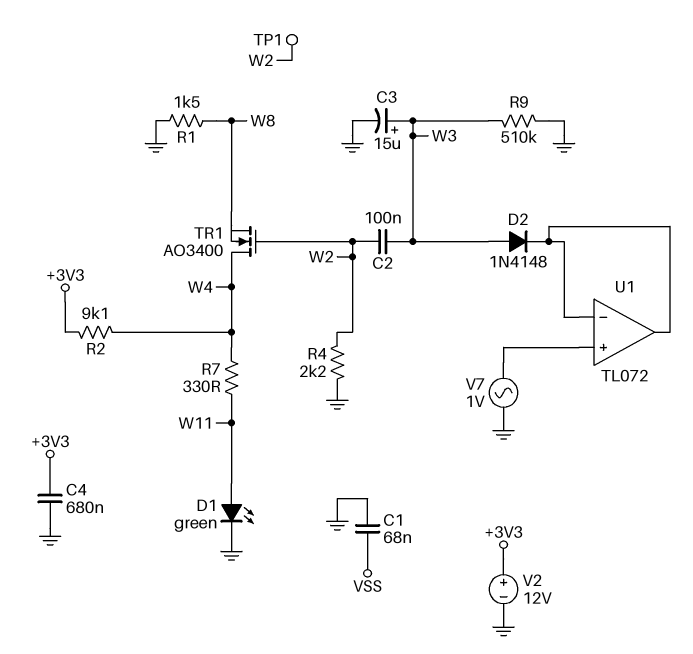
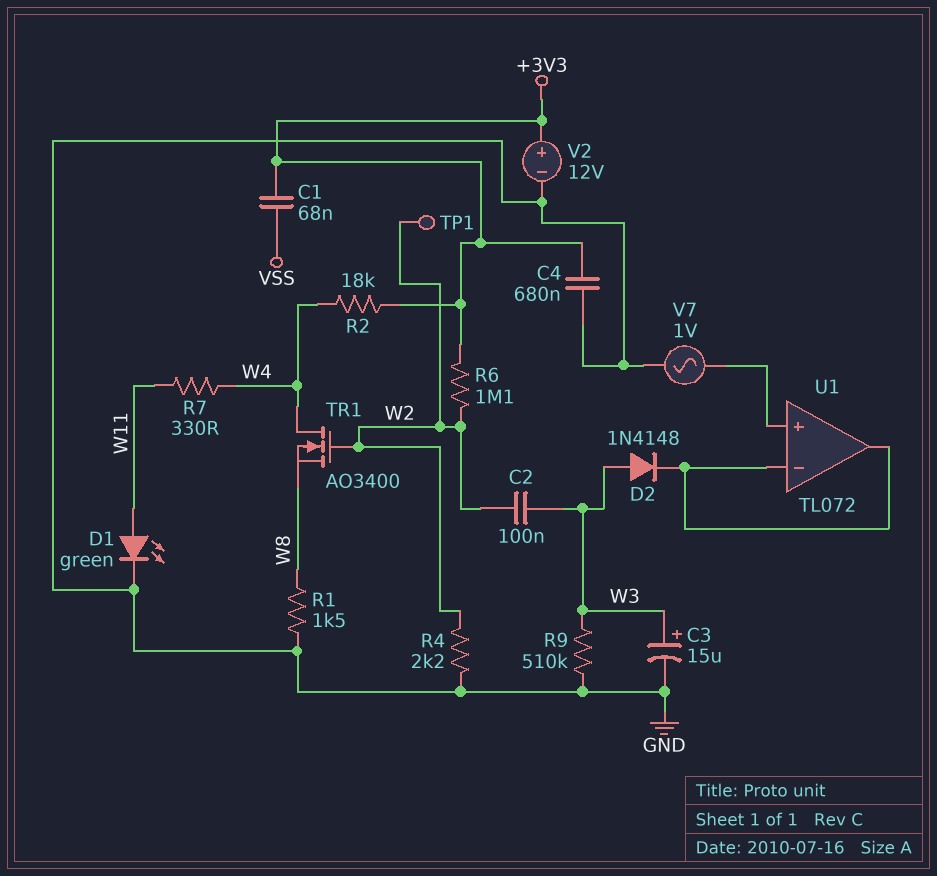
C1: 68nF (GND, VSS) -> 68nF (+3V3, VSS)
R2: 9.1k (+3V3, W4) -> 18k (+3V3, W4)
R6: none -> 1.1M (+3V3, W2)

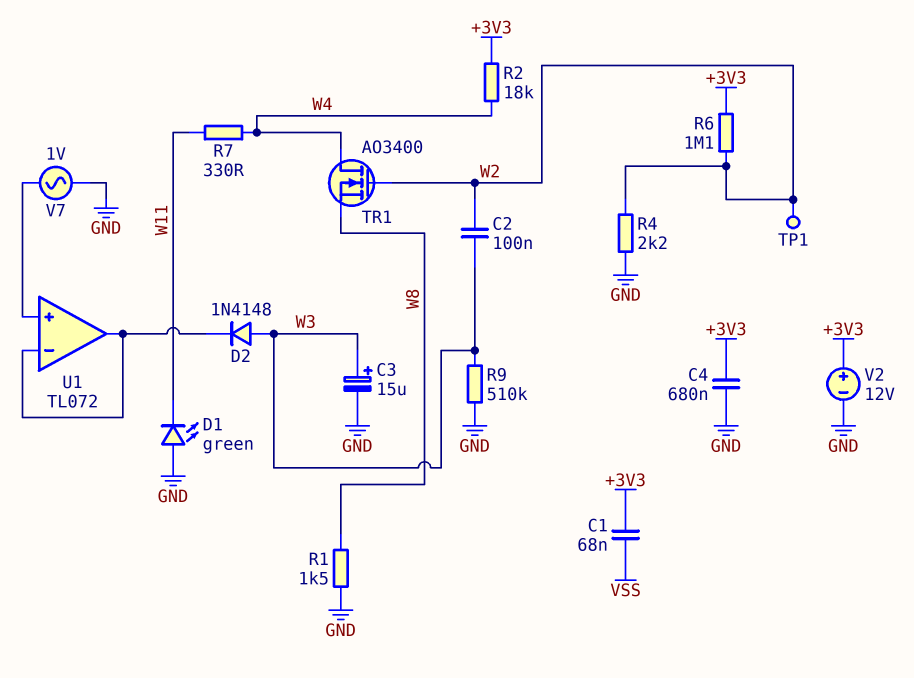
D1: LED green (A W11, K GND) -> LED green (A GND, K W11)

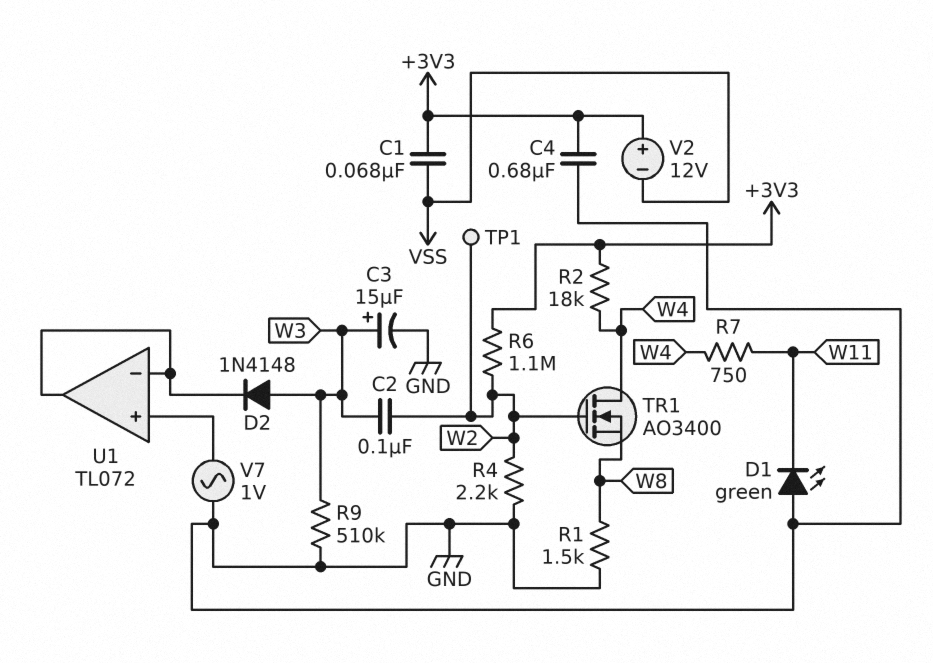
R7: 330 (W4, W11) -> 750 (W4, W11)
V2: 12V (plus +3V3, minus GND) -> 12V (plus +3V3, minus VSS)

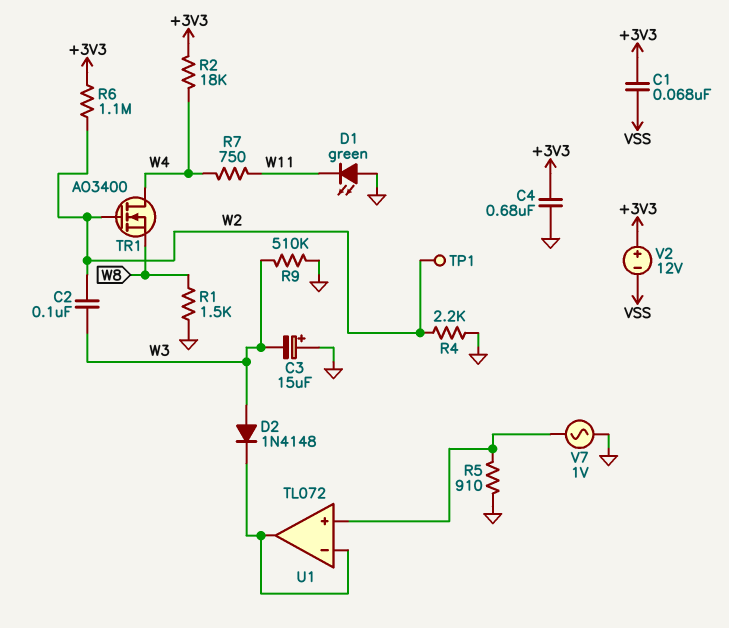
C3: 15uF (plus W3, minus GND) -> 15uF (plus GND, minus W3)
R5: none -> 910 (GND, U1/in+)

